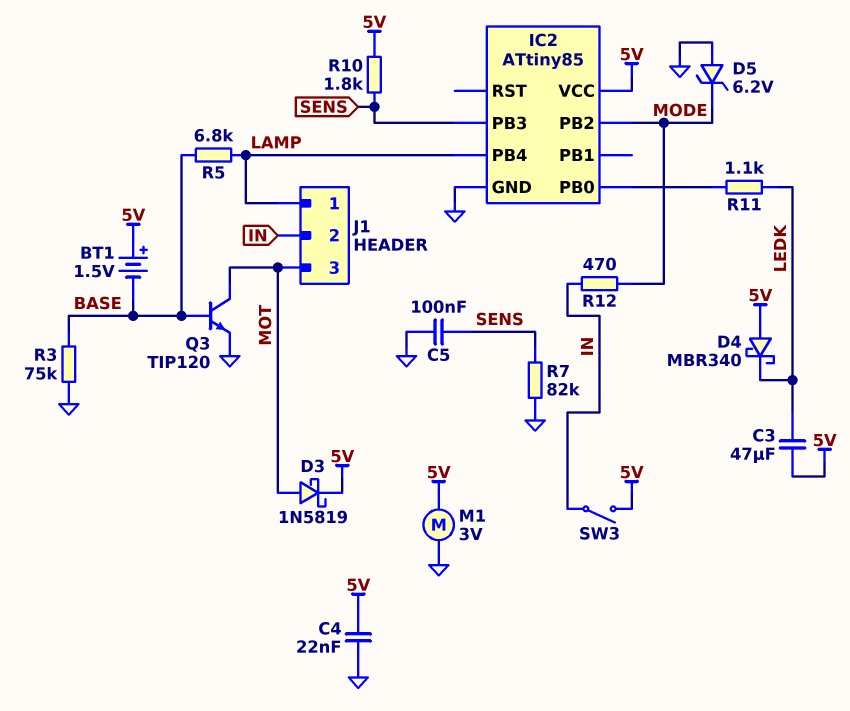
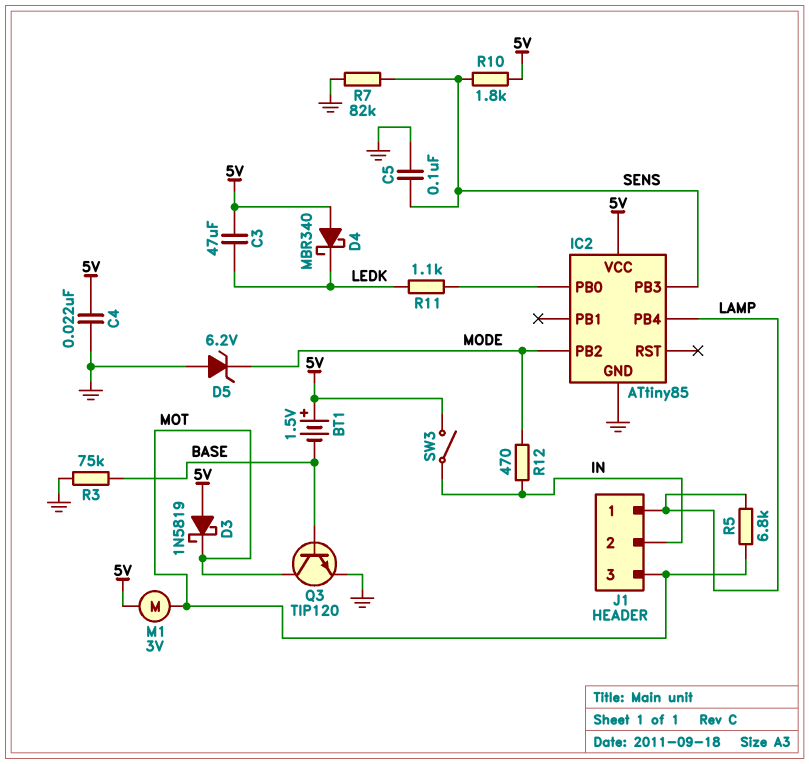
D3: schottky 1N5819 (A MOT, K 5V) -> schottky 1N5819 (A 5V, K MOT)
M1: motor 3V (5V, GND) -> motor 3V (5V, MOT)
R5: 6.8k (BASE, LAMP) -> 6.8k (LAMP, MOT)

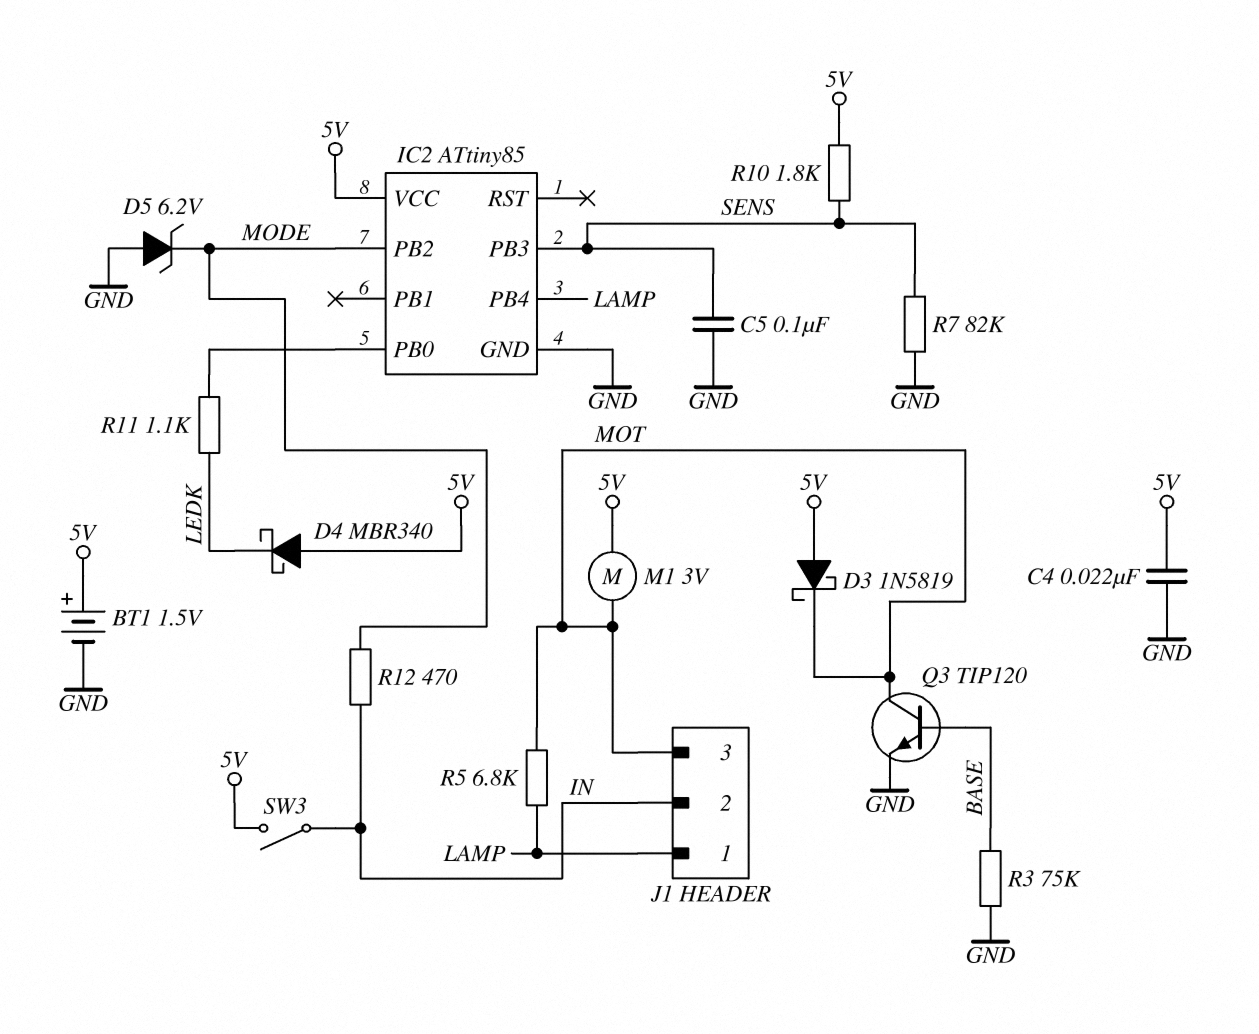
BT1: 1.5V (plus 5V, minus BASE) -> 1.5V (plus 5V, minus GND)
C3: 47uF (5V, LEDK) -> none

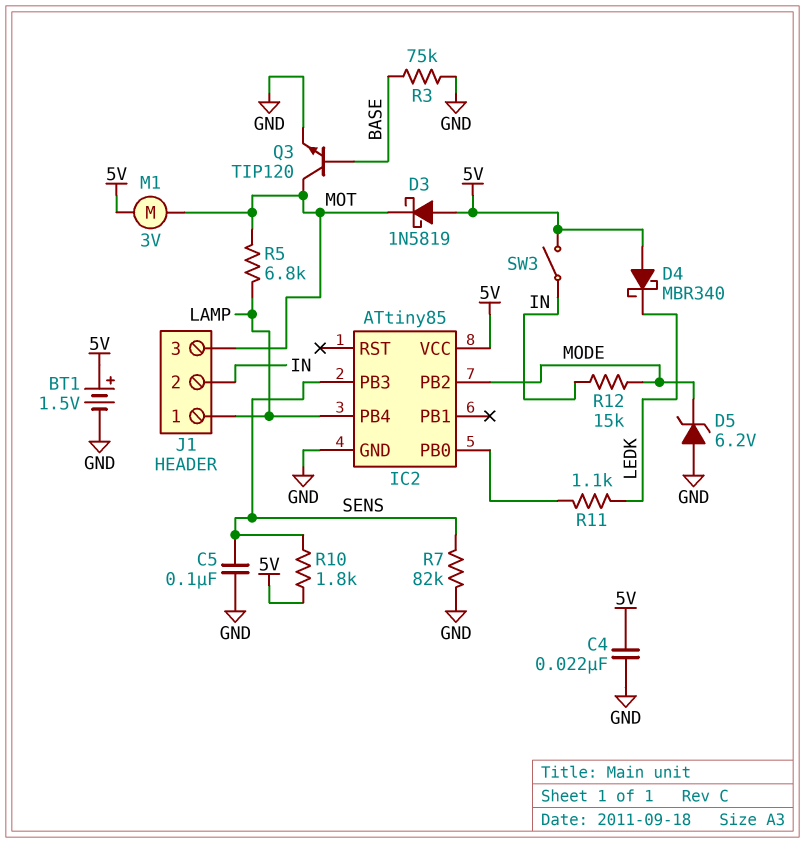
R12: 470 (IN, MODE) -> 15k (IN, MODE)

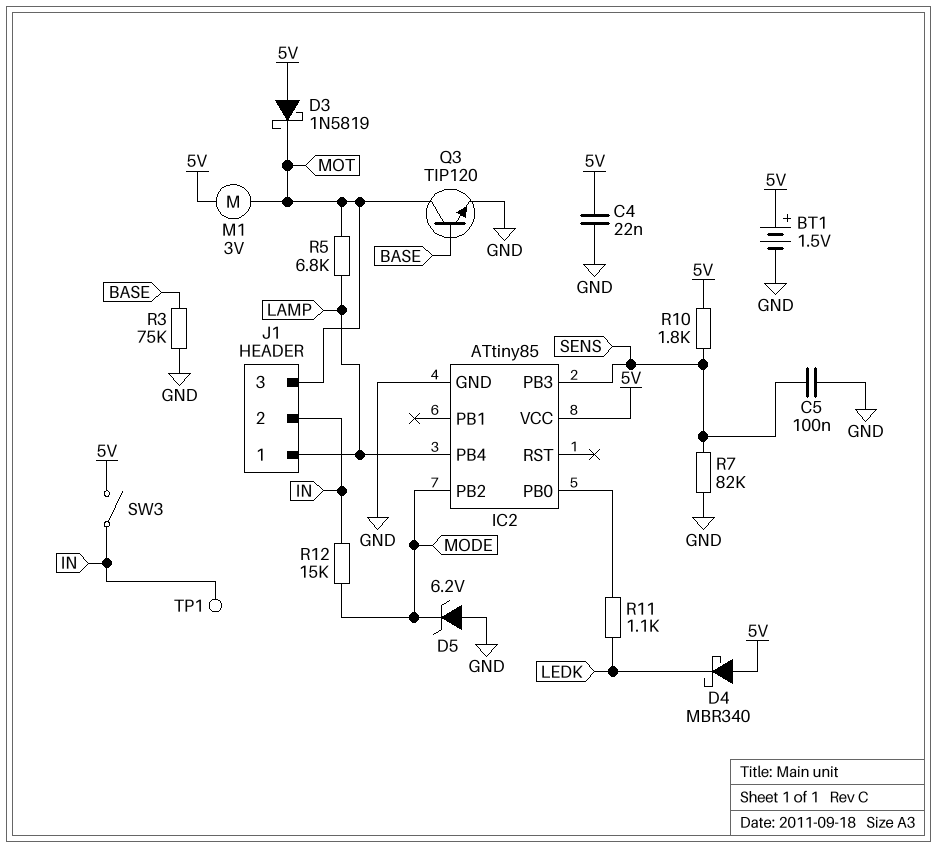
TP1: none -> test point (IN)

